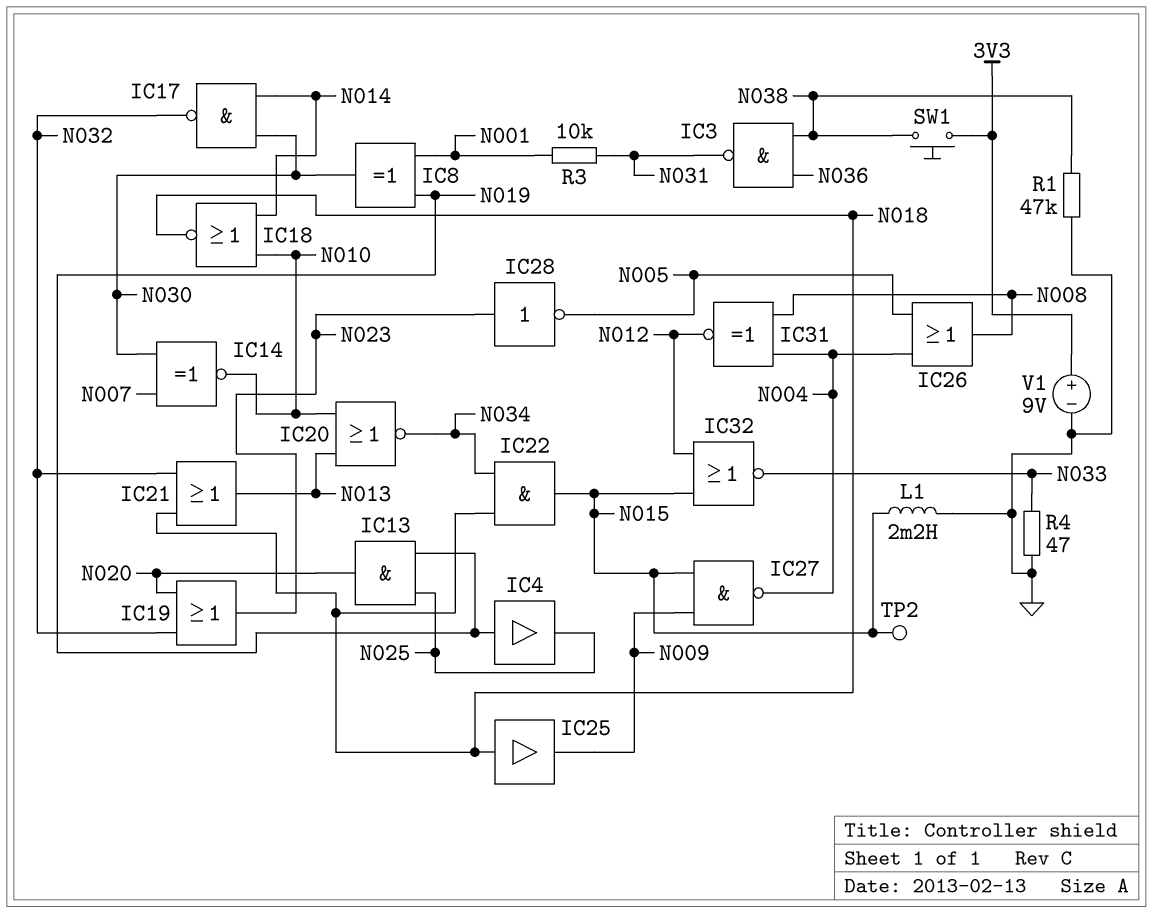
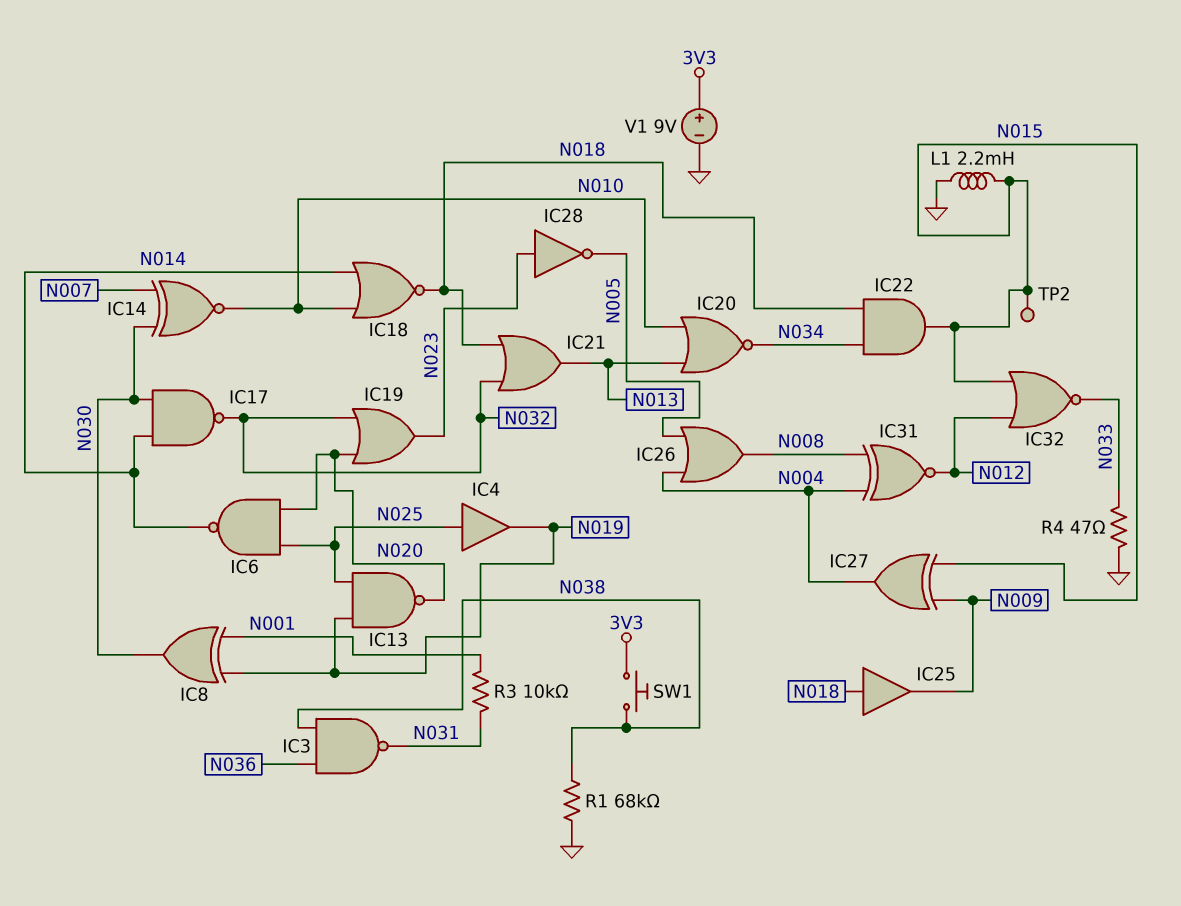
IC4: buffer (in N019, out N025) -> buffer (in N025, out N019)
IC6: none -> NAND (in N020, in N025, out N014)
IC13: AND (in N019, in N025, out N020) -> NAND (in N019, in N025, out N020)
IC27: NAND (in N009, in N015, out N004) -> XOR (in N009, in N015, out N004)
R1: 47k (GND, N038) -> 68k (GND, N038)

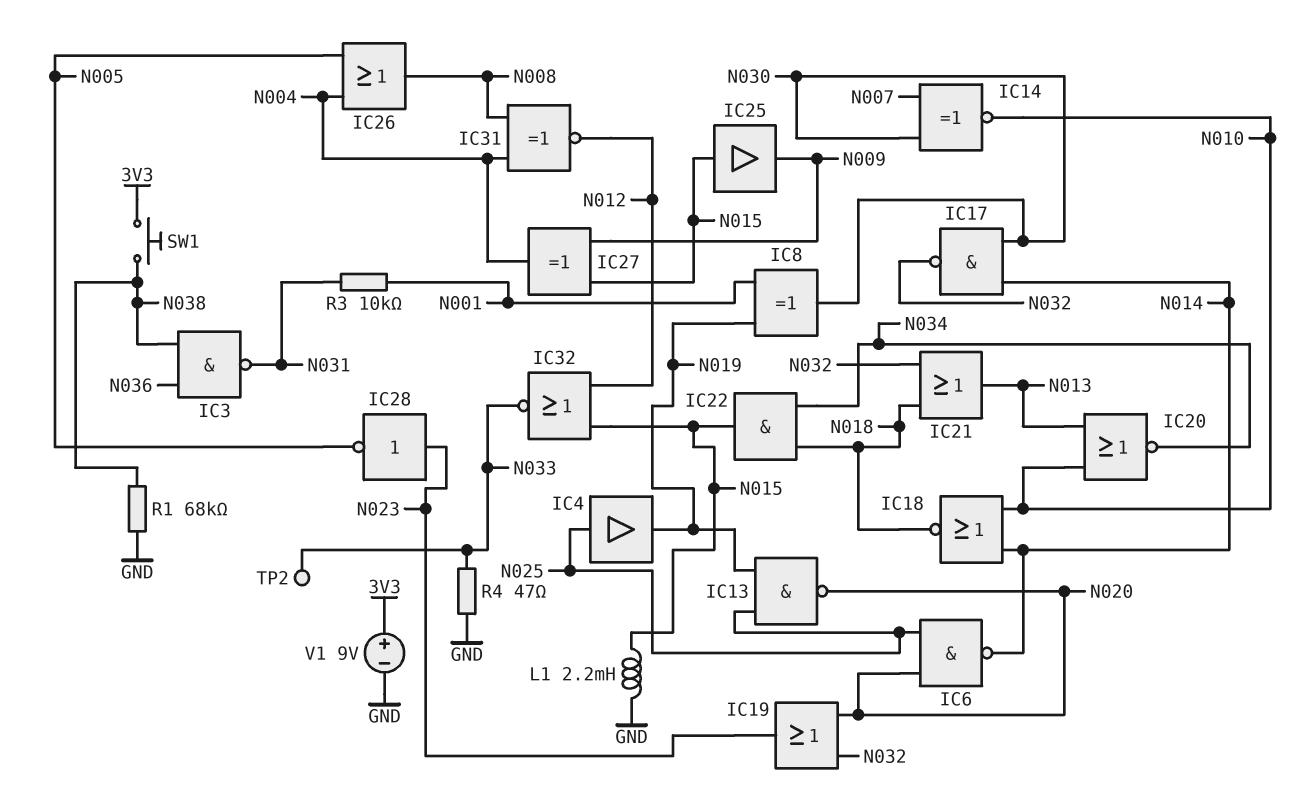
IC25: buffer (in N018, out N009) -> buffer (in N015, out N009)
TP2: test point (N015) -> test point (N033)

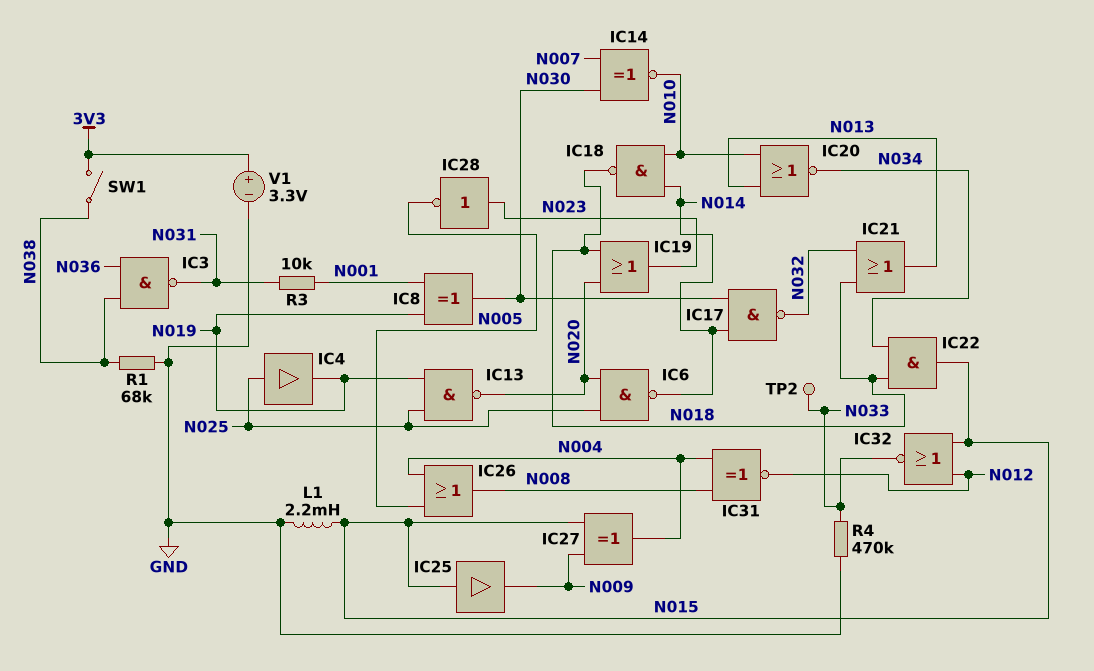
IC18: NOR (in N010, in N014, out N018) -> NAND (in N010, in N014, out N018)
IC19: OR (in N020, in N032, out N023) -> OR (in N018, in N020, out N023)
R4: 47 (GND, N033) -> 470k (GND, N033)
SW1: button (3V3, N038) -> switch (3V3, N038)
V1: 9V (plus 3V3, minus GND) -> 3.3V (plus 3V3, minus GND)

